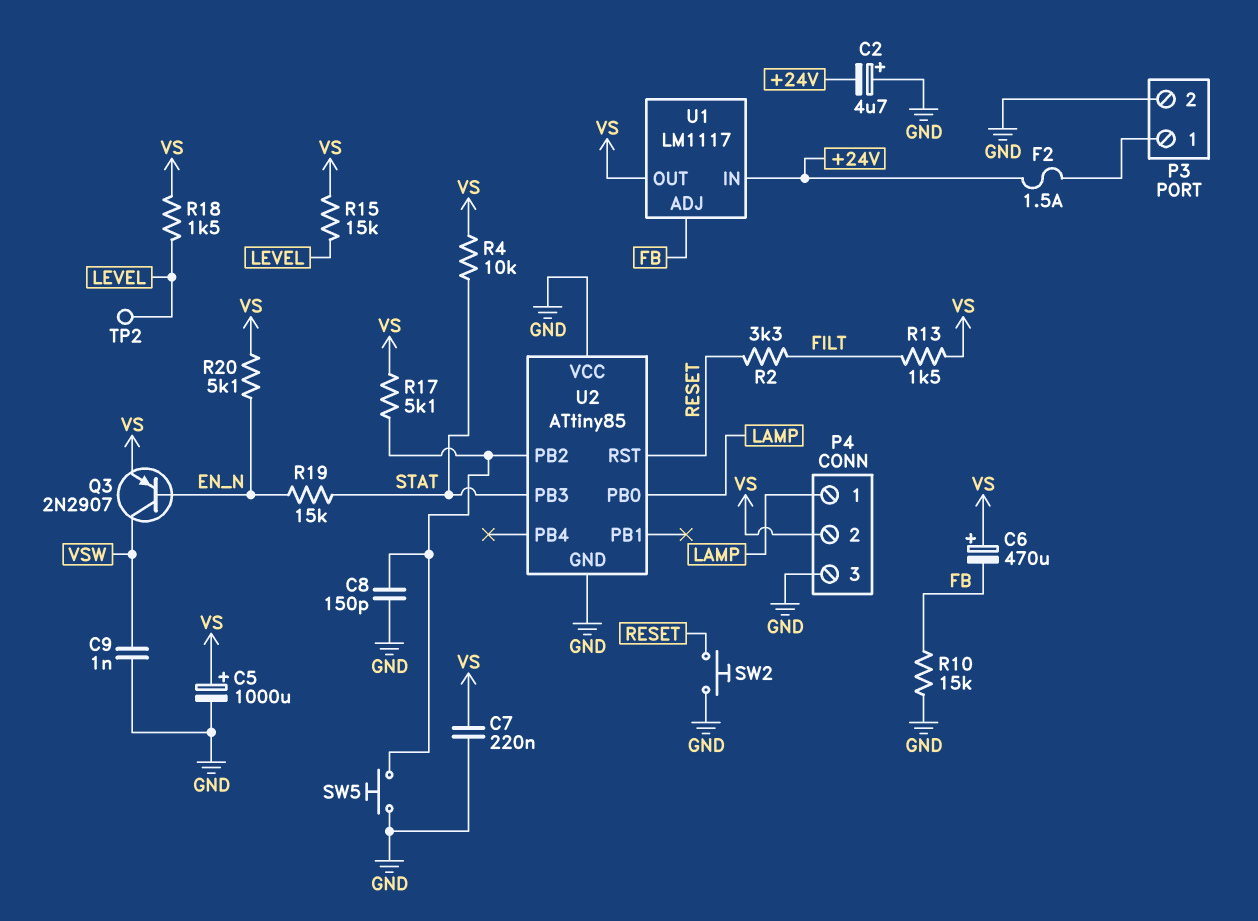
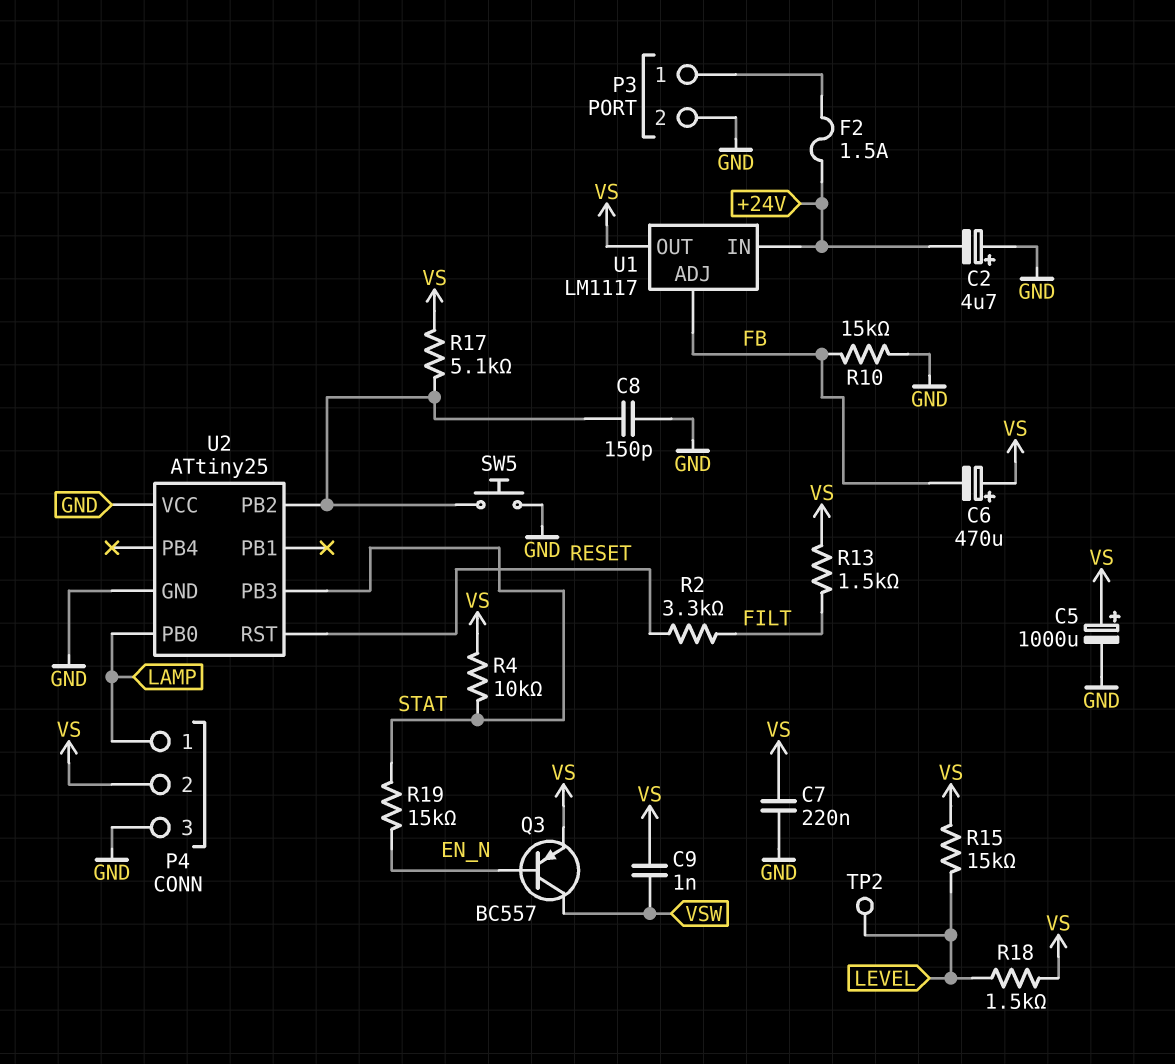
C9: 1nF (GND, VSW) -> 1nF (VS, VSW)
Q3: PNP 2N2907 (B EN_N, C VSW, E VS) -> PNP BC557 (B EN_N, C VSW, E VS)
R20: 5.1k (EN_N, VS) -> none
SW2: button (GND, RESET) -> none
U2: ATtiny85 -> ATtiny25

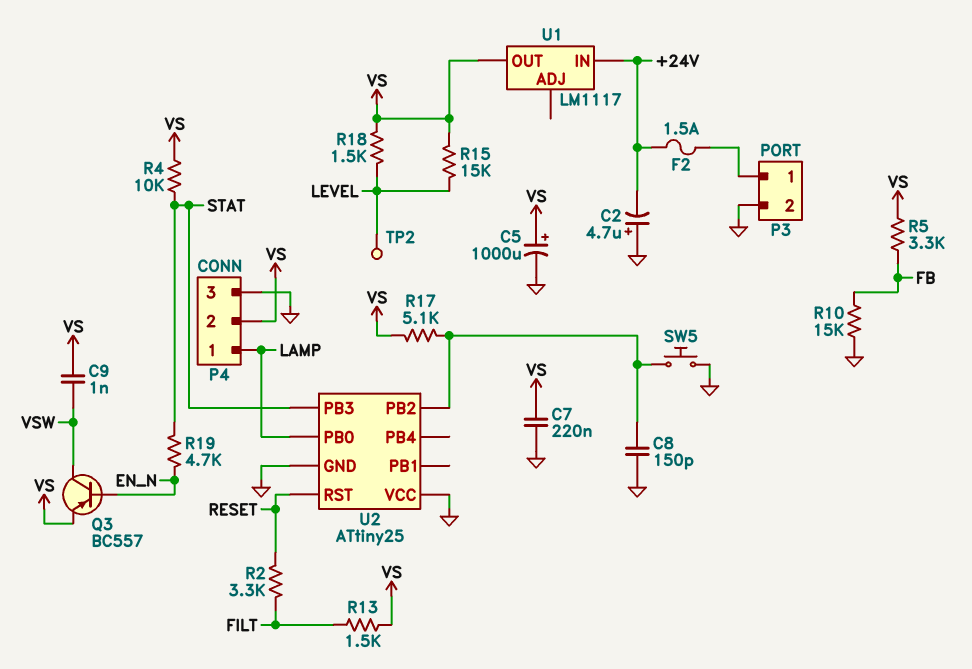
C6: 470uF (plus VS, minus FB) -> none
R5: none -> 3.3k (FB, VS)
R19: 15k (EN_N, STAT) -> 4.7k (EN_N, STAT)
U1 pin ADJ: FB -> none

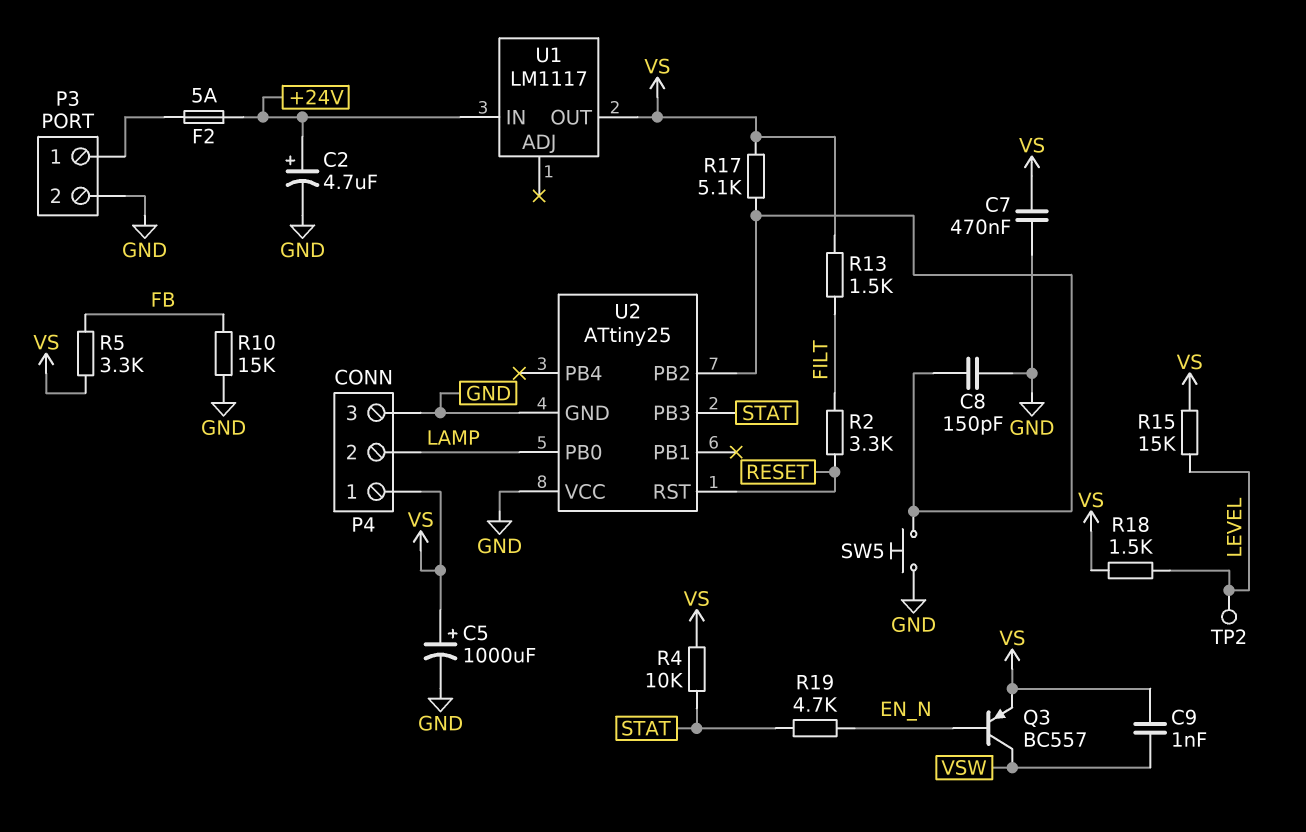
C2: 4.7uF (plus GND, minus +24V) -> 4.7uF (plus +24V, minus GND)
C7: 220nF (GND, VS) -> 470nF (GND, VS)
F2: 1.5A (+24V, P3/1) -> 5A (+24V, P3/1)
P4 pin 1: LAMP -> VS
P4 pin 2: VS -> LAMP

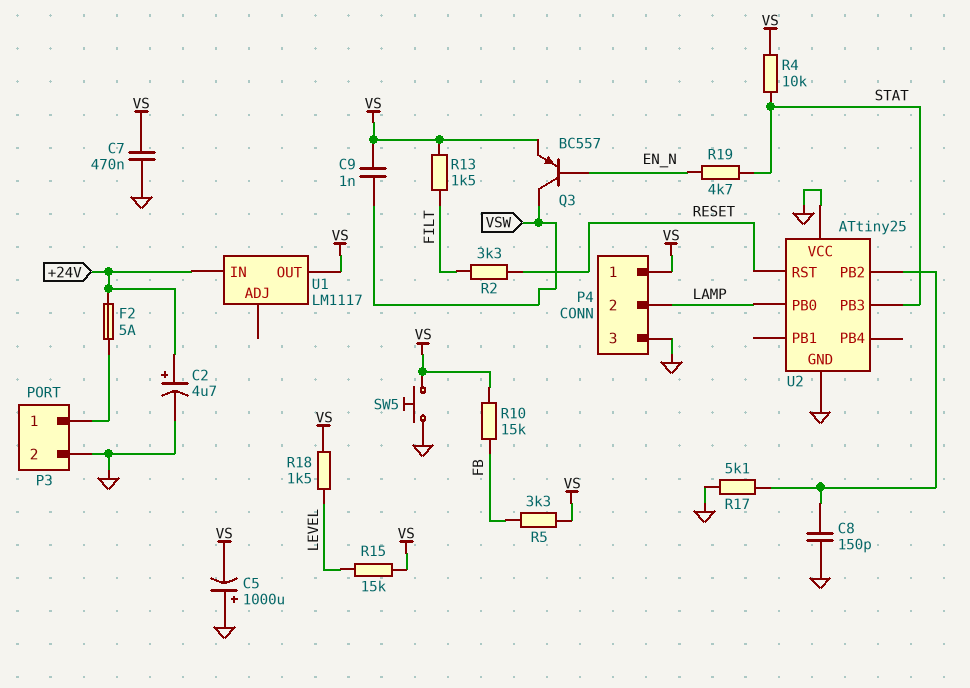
C5: 1000uF (plus VS, minus GND) -> 1000uF (plus GND, minus VS)
R10: 15k (FB, GND) -> 15k (FB, VS)
R17: 5.1k (U2/PB2, VS) -> 5.1k (GND, U2/PB2)
SW5: button (GND, U2/PB2) -> button (GND, VS)
TP2: test point (LEVEL) -> none

